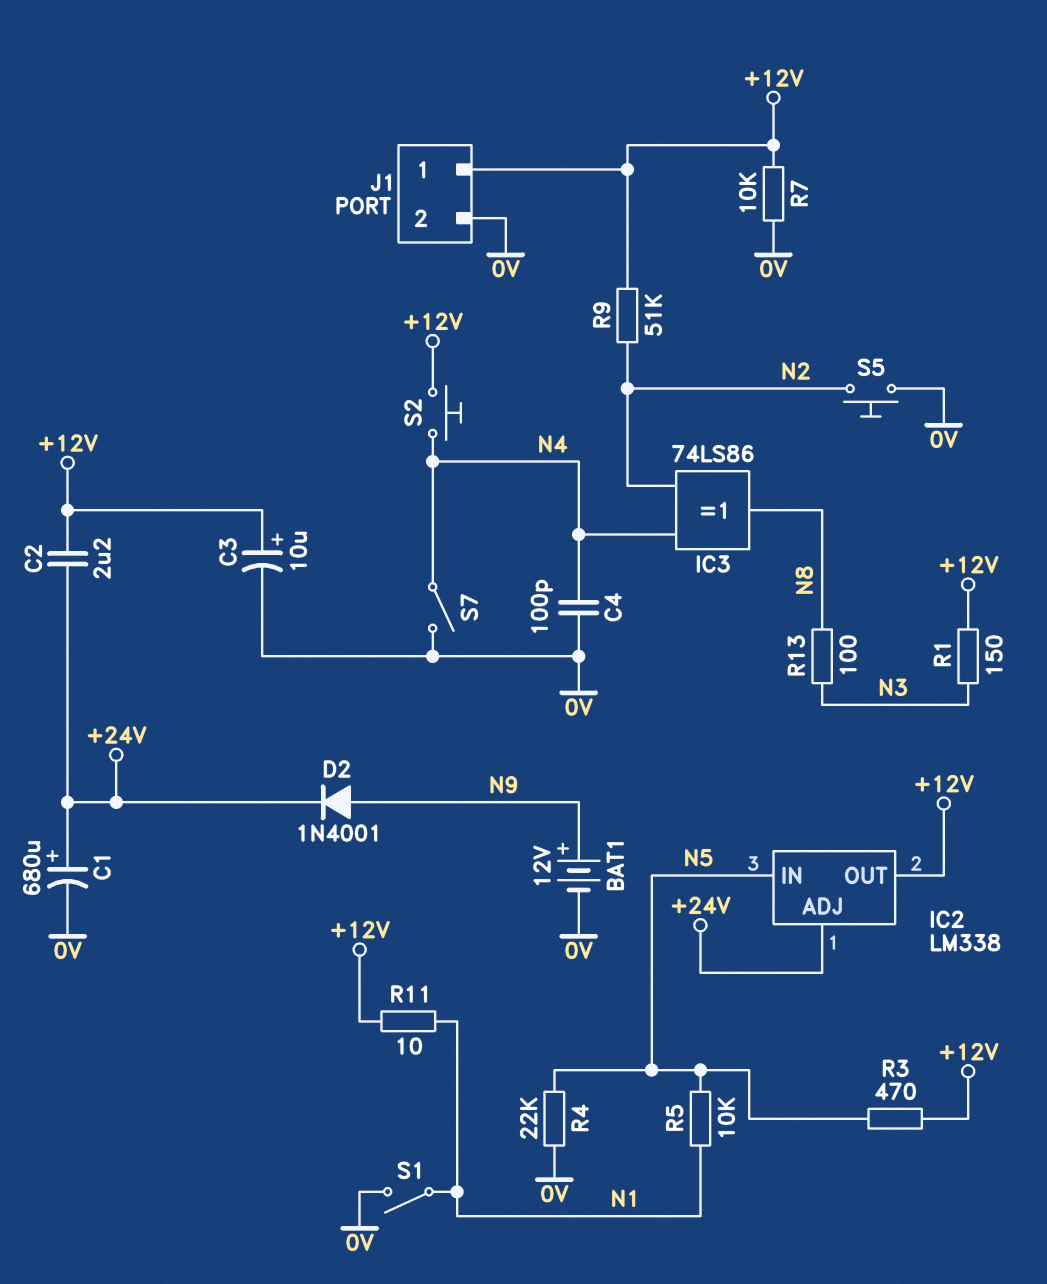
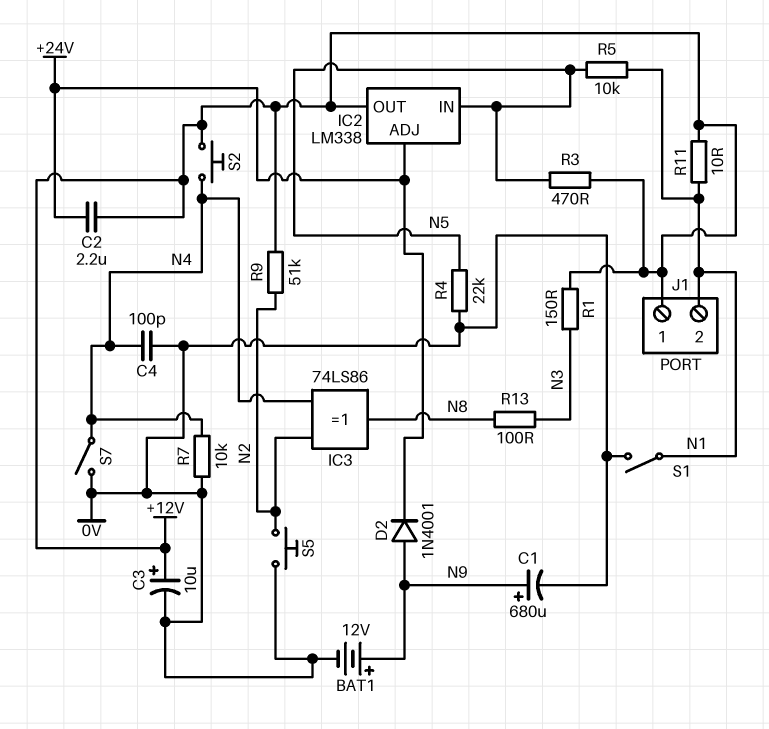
C1: 680uF (plus +24V, minus 0V) -> 680uF (plus N9, minus 0V)
J1 pin 2: 0V -> N1
R7: 10k (+12V, 0V) -> 10k (0V, N4)

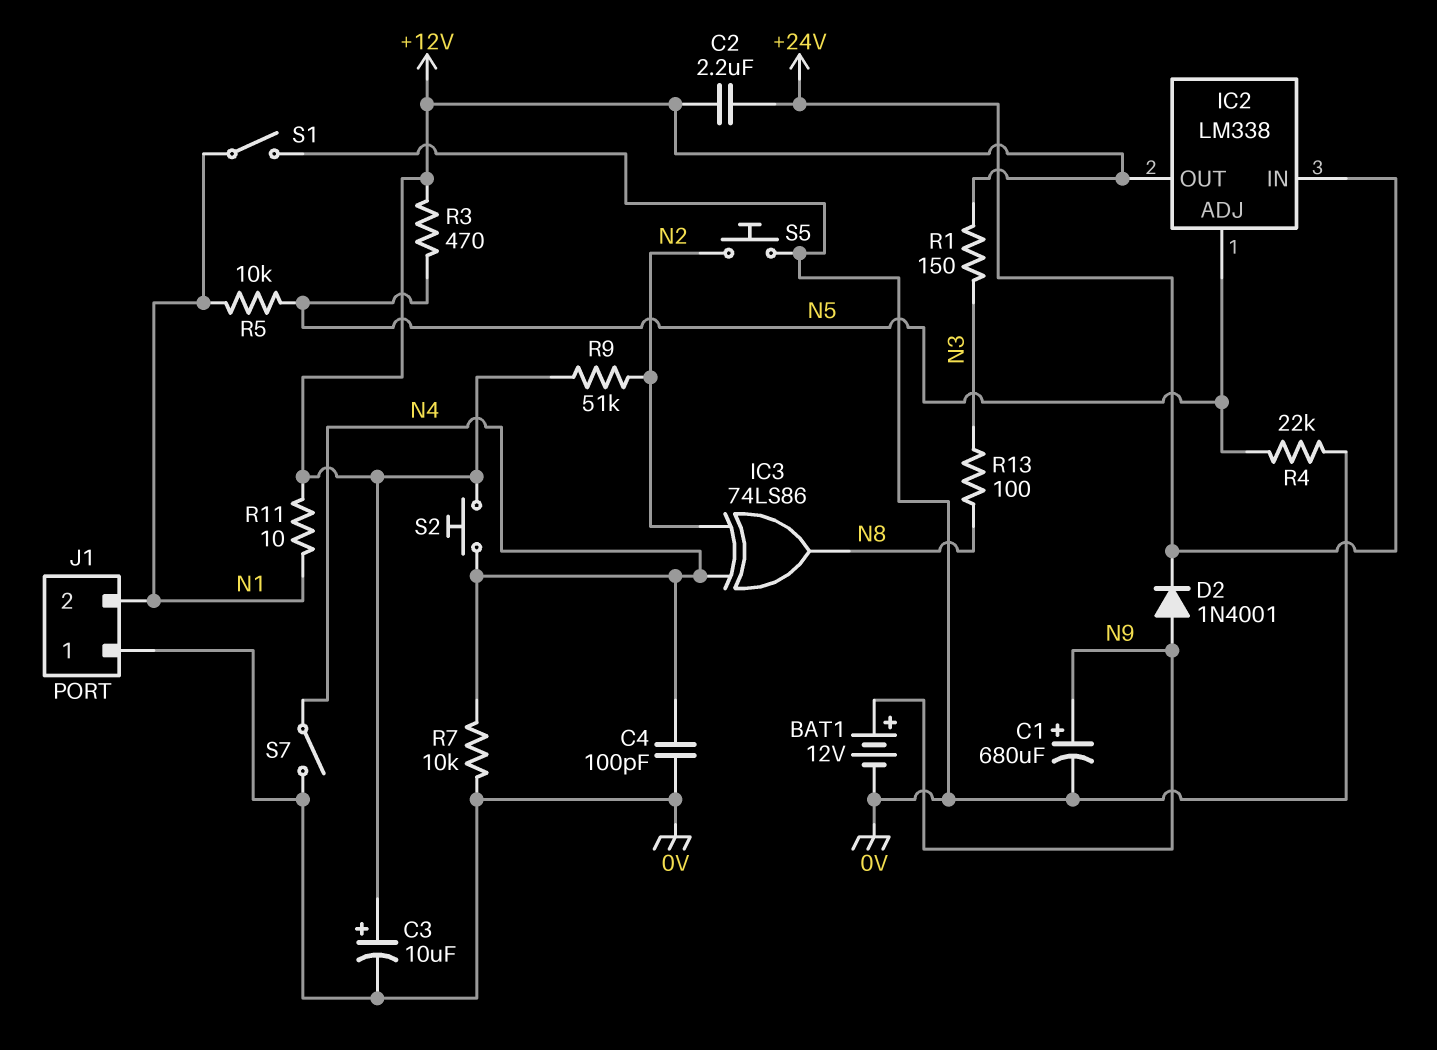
IC2 pin ADJ: +24V -> N5
IC2 pin IN: N5 -> +24V
J1 pin 1: +12V -> 0V

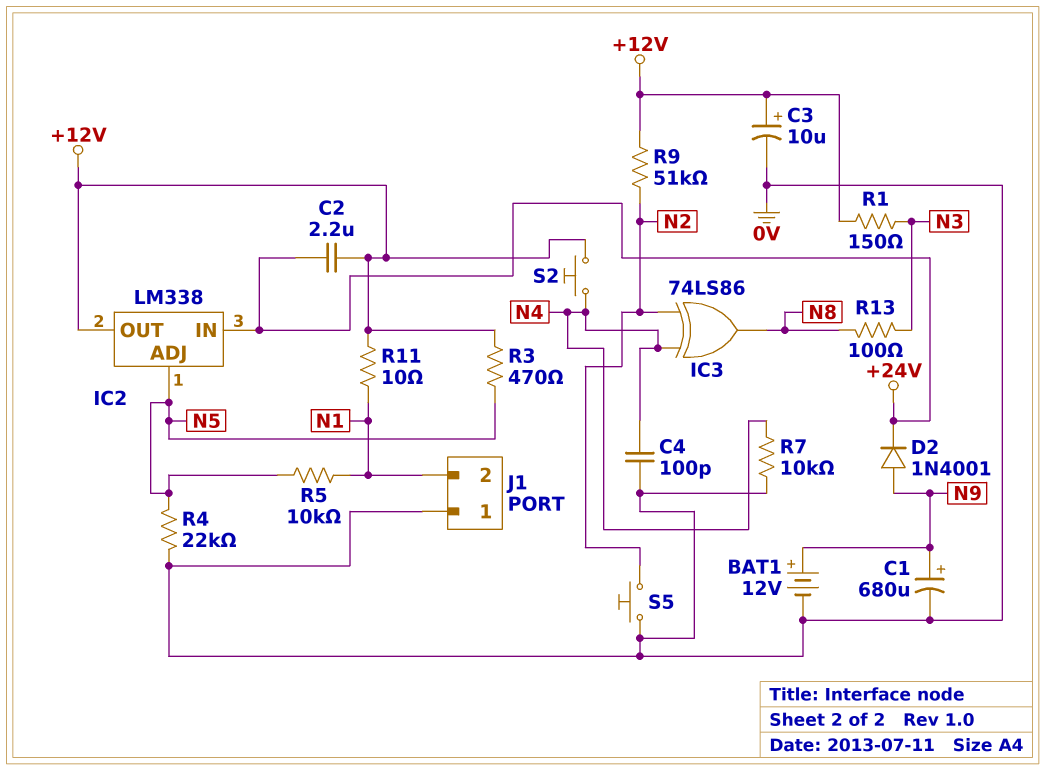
S1: switch (0V, N1) -> none
S7: switch (0V, N4) -> none

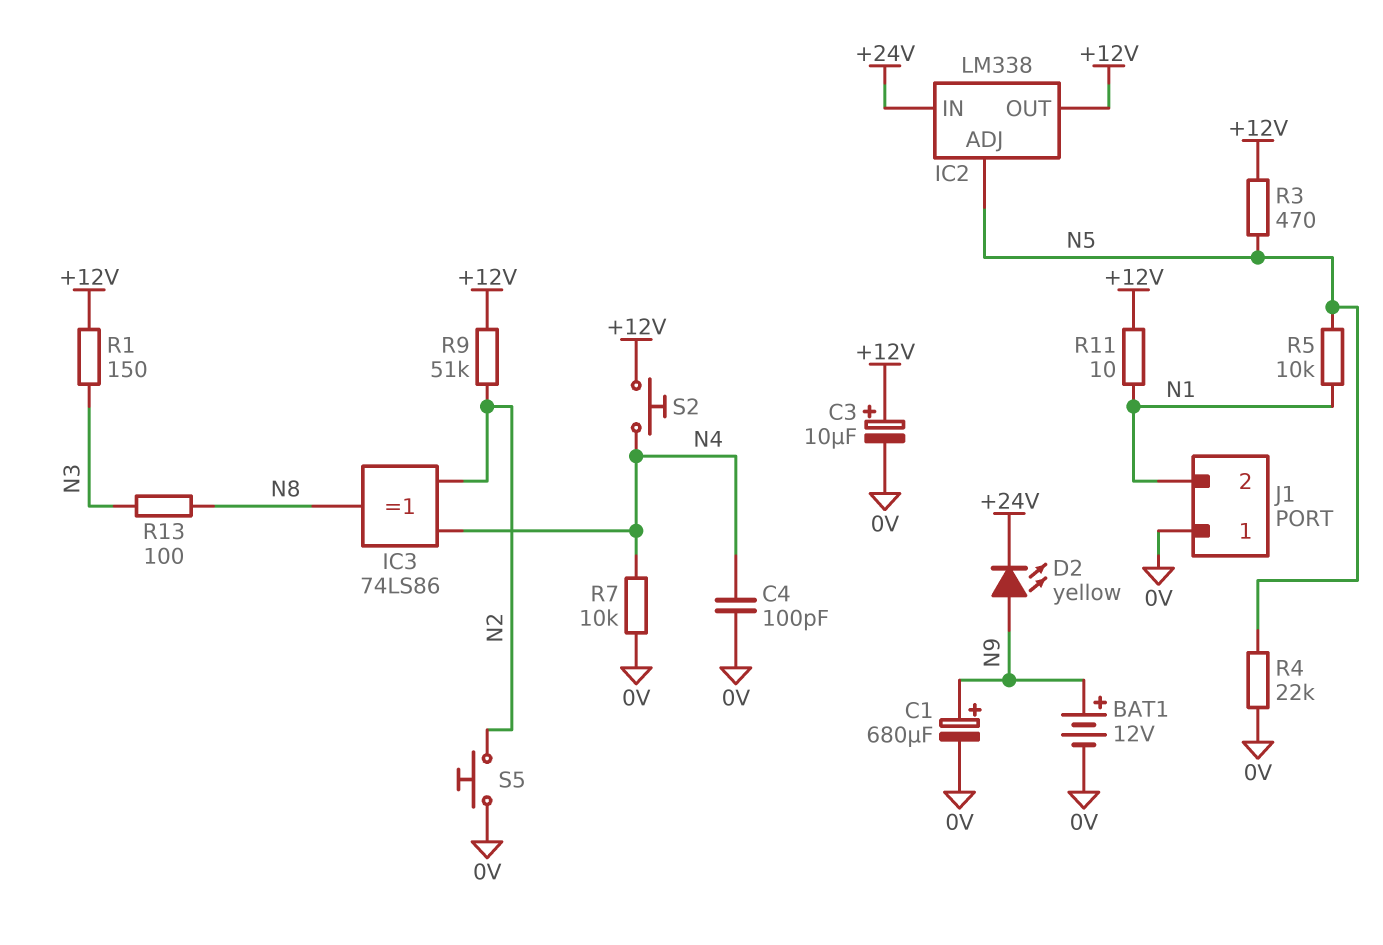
C2: 2.2uF (+12V, +24V) -> none
D2: diode 1N4001 (A N9, K +24V) -> LED yellow (A N9, K +24V)

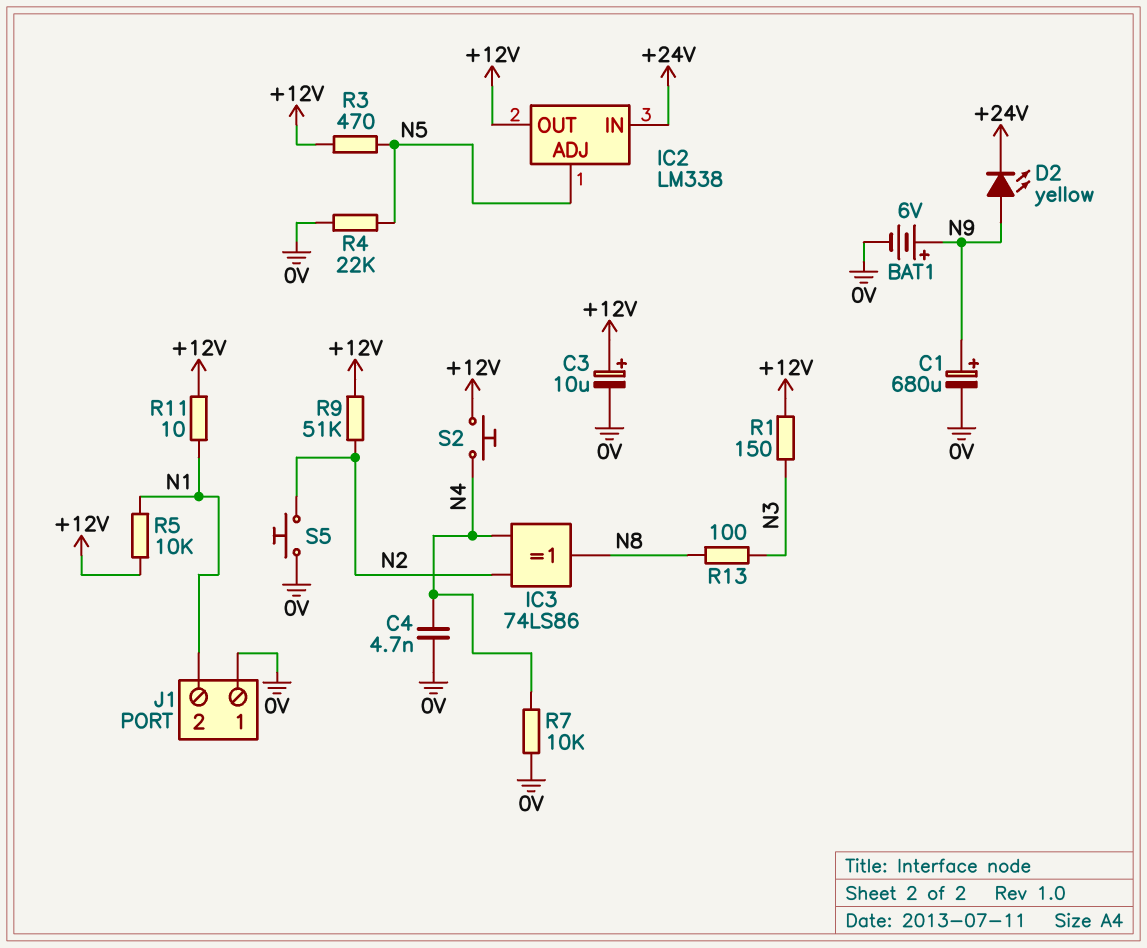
BAT1: 12V (plus N9, minus 0V) -> 6V (plus N9, minus 0V)
C4: 100pF (0V, N4) -> 4.7nF (0V, N4)
R5: 10k (N1, N5) -> 10k (+12V, N1)

